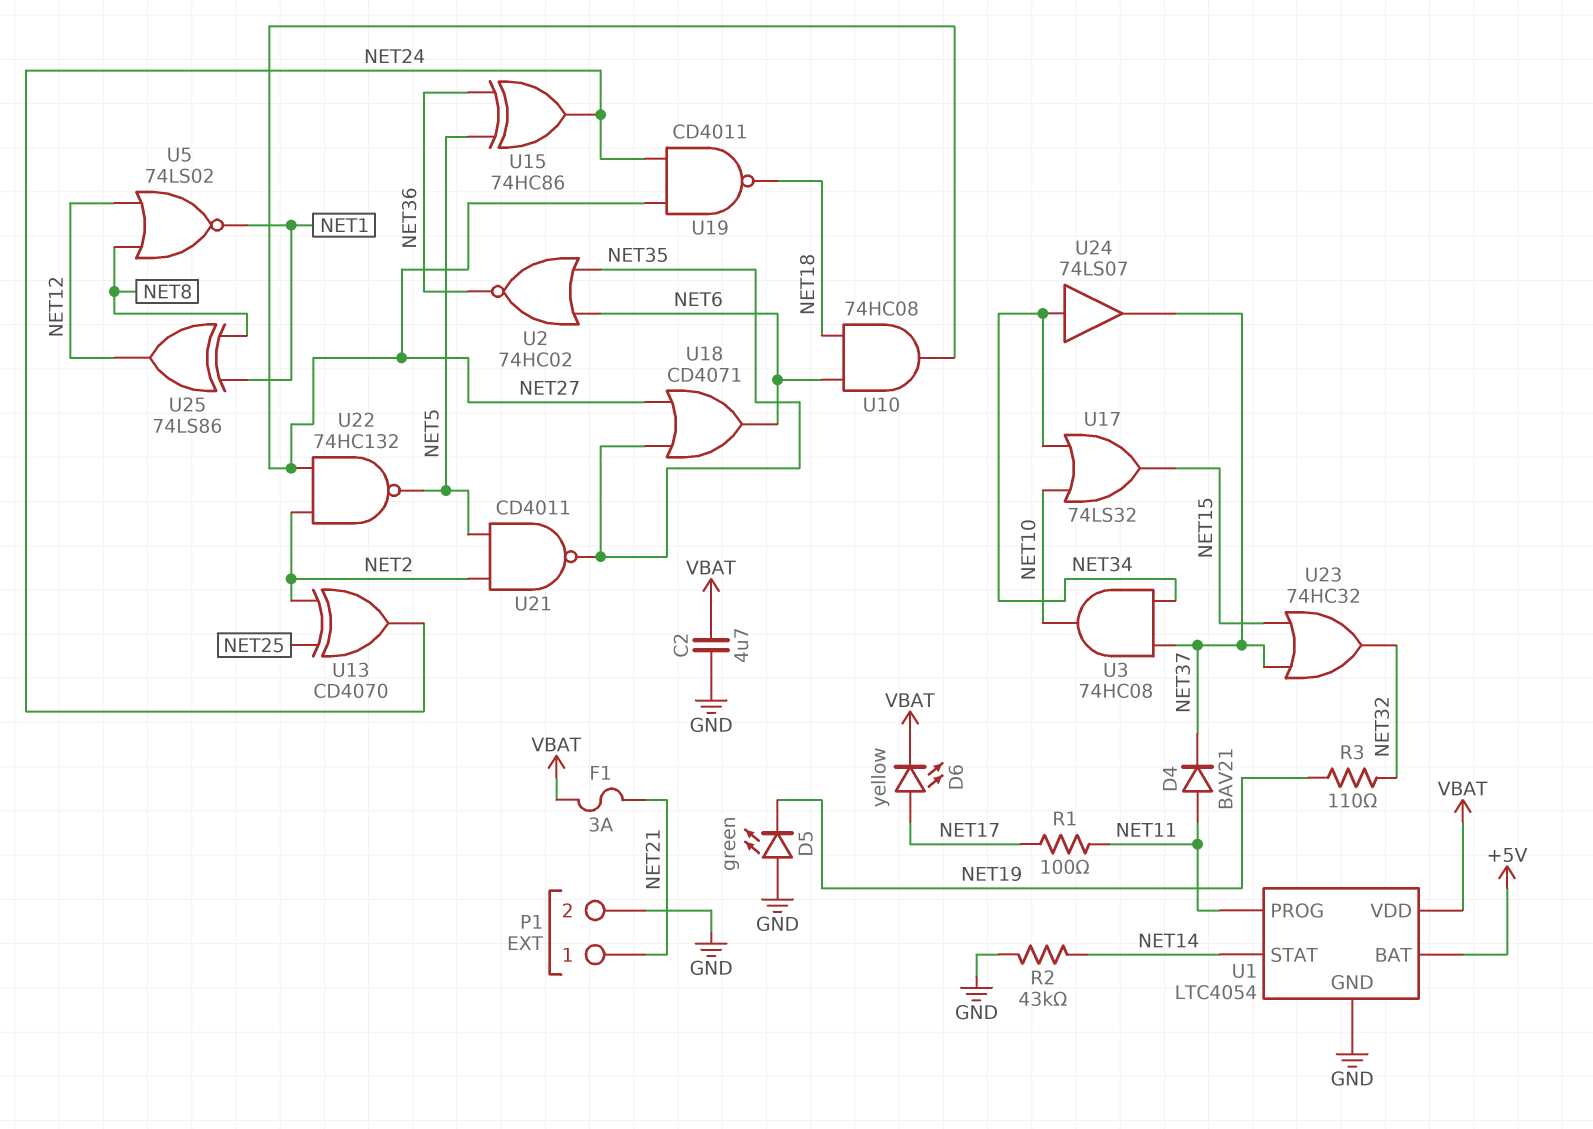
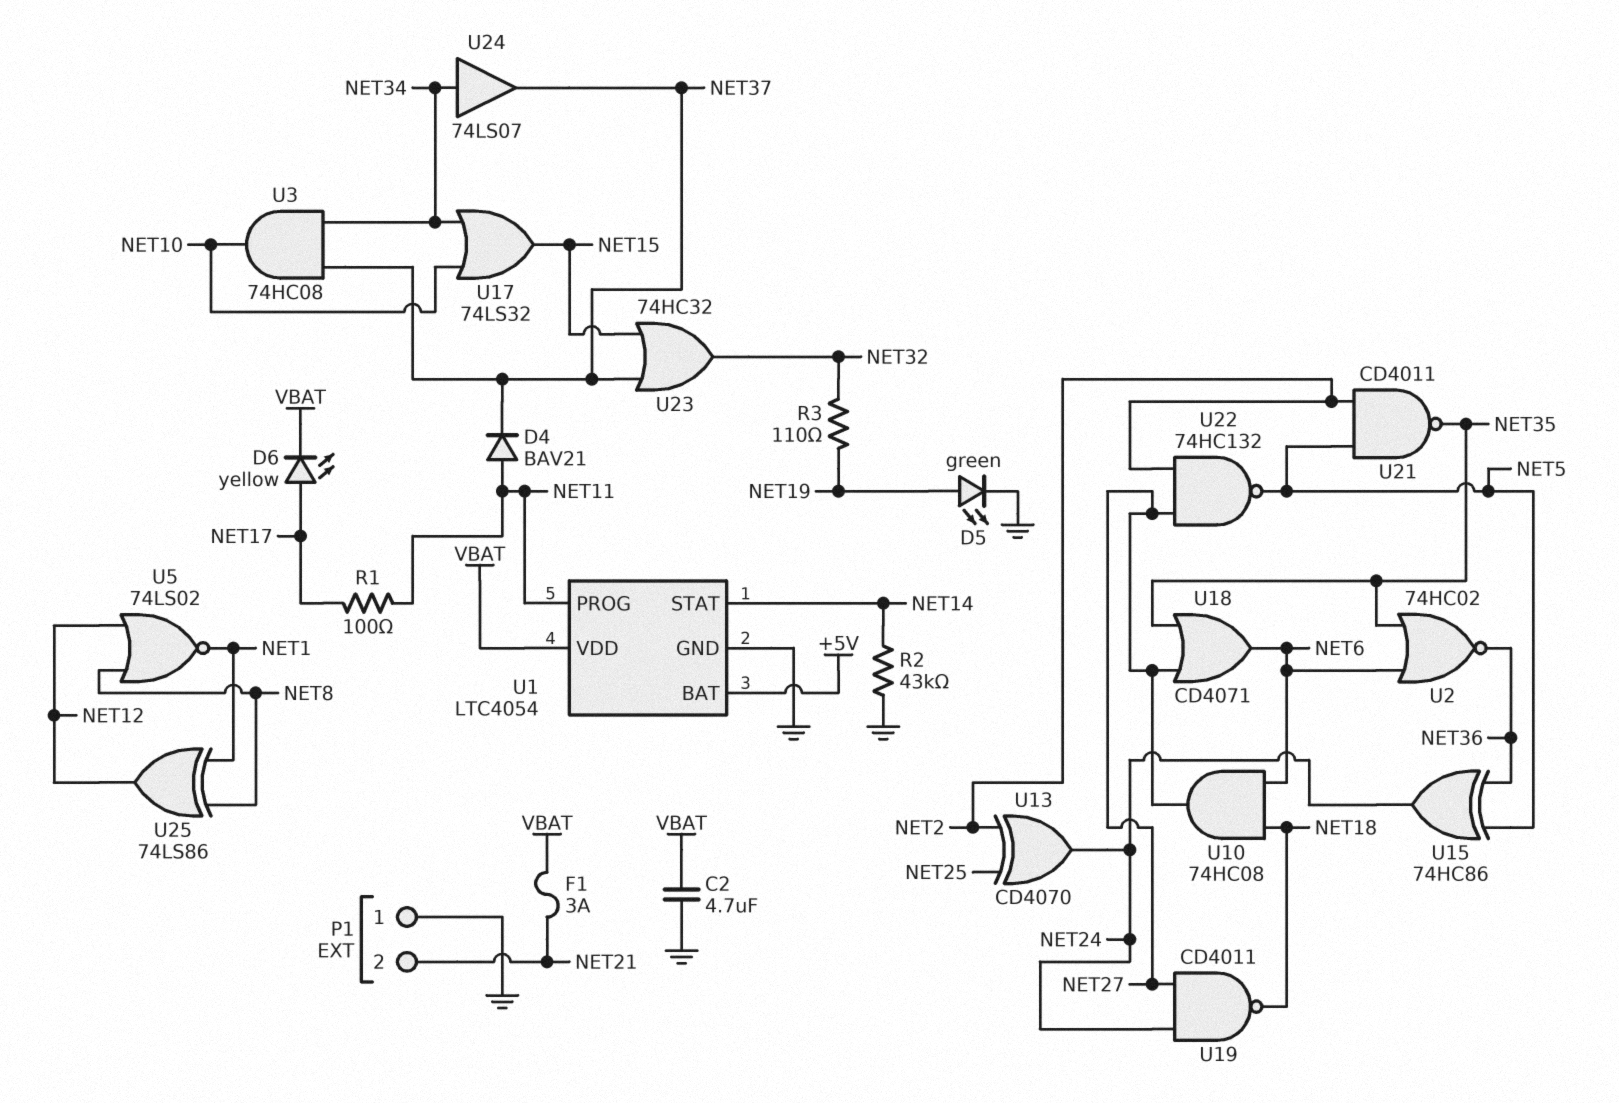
D5: LED green (A GND, K NET19) -> LED green (A NET19, K GND)
P1 pin 1: NET21 -> GND
P1 pin 2: GND -> NET21

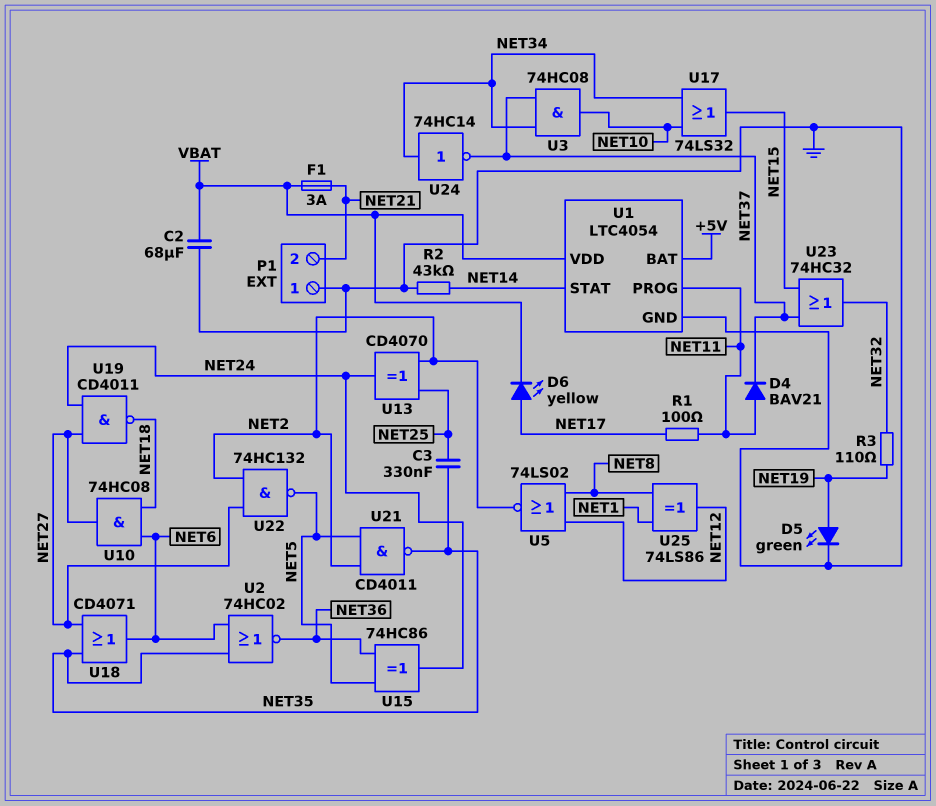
C2: 4.7uF (GND, VBAT) -> 68uF (GND, VBAT)
C3: none -> 330nF (NET25, NET35)
U5: NOR 74LS02 (in NET8, in NET12, out NET1) -> NOR 74LS02 (in NET8, in NET12, out NET2)
U24: buffer 74LS07 (in NET34, out NET37) -> NOT 74HC14 (in NET34, out NET37)

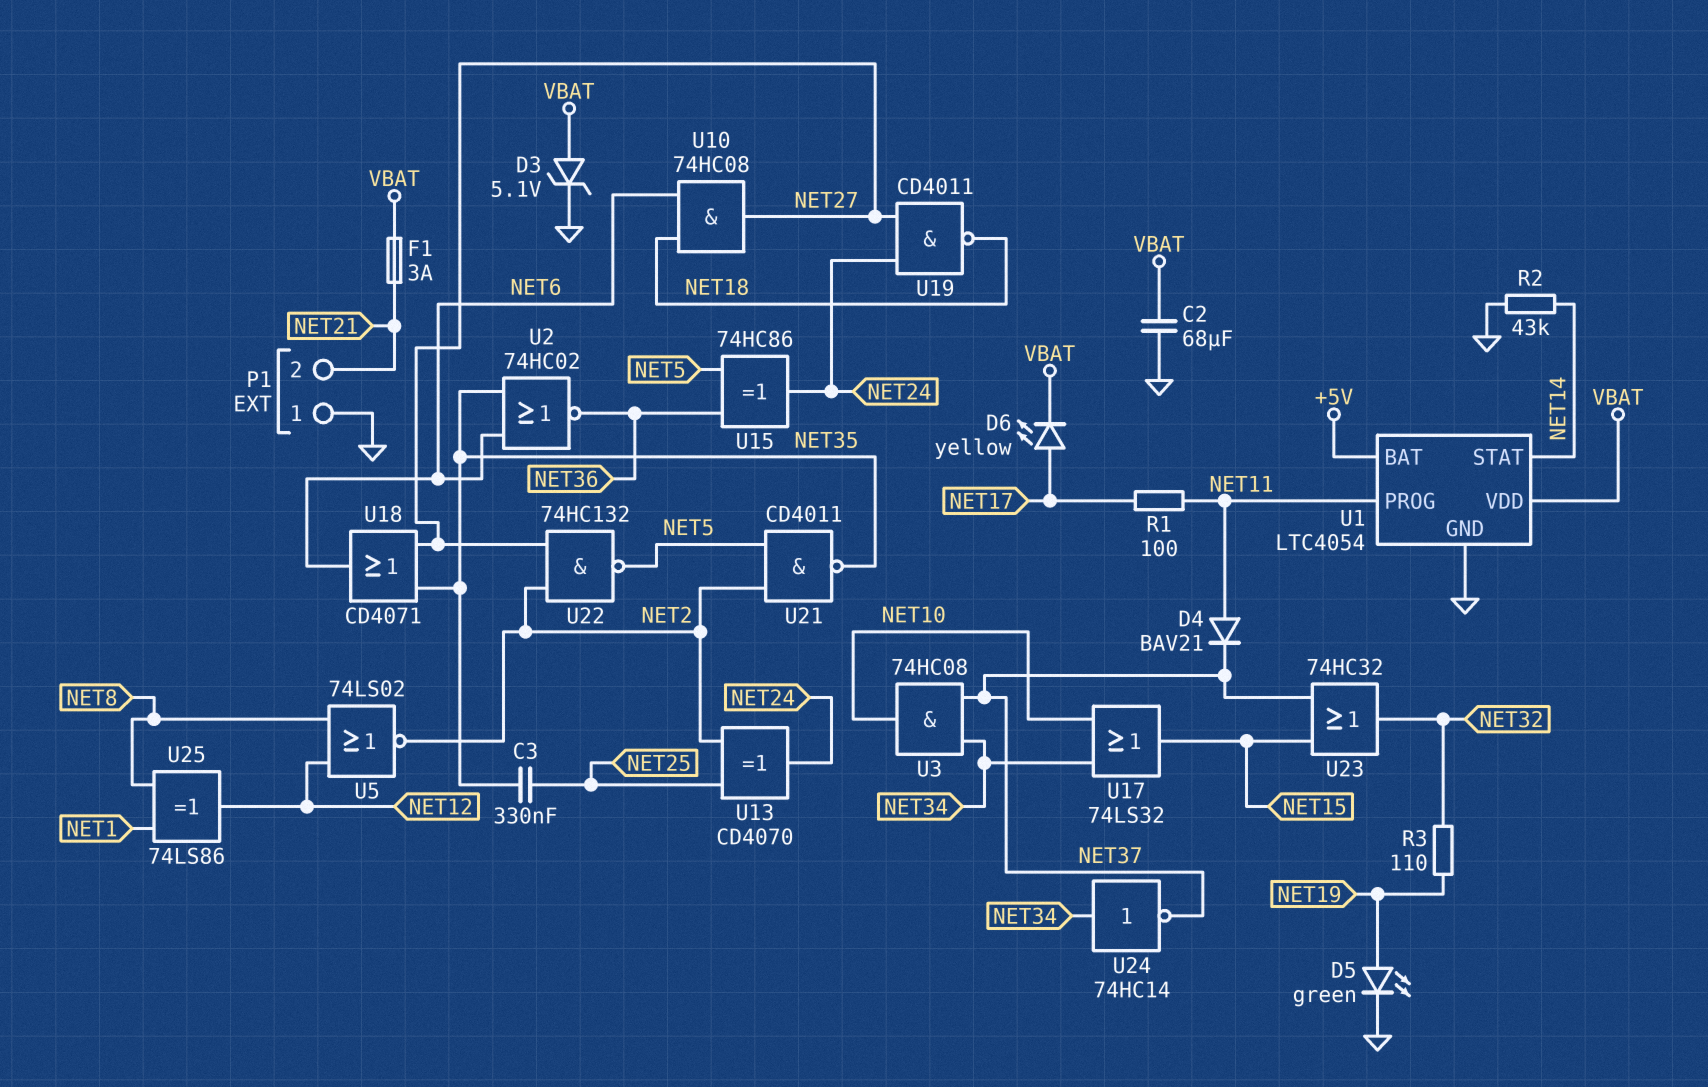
D3: none -> zener 5.1V (A VBAT, K GND)

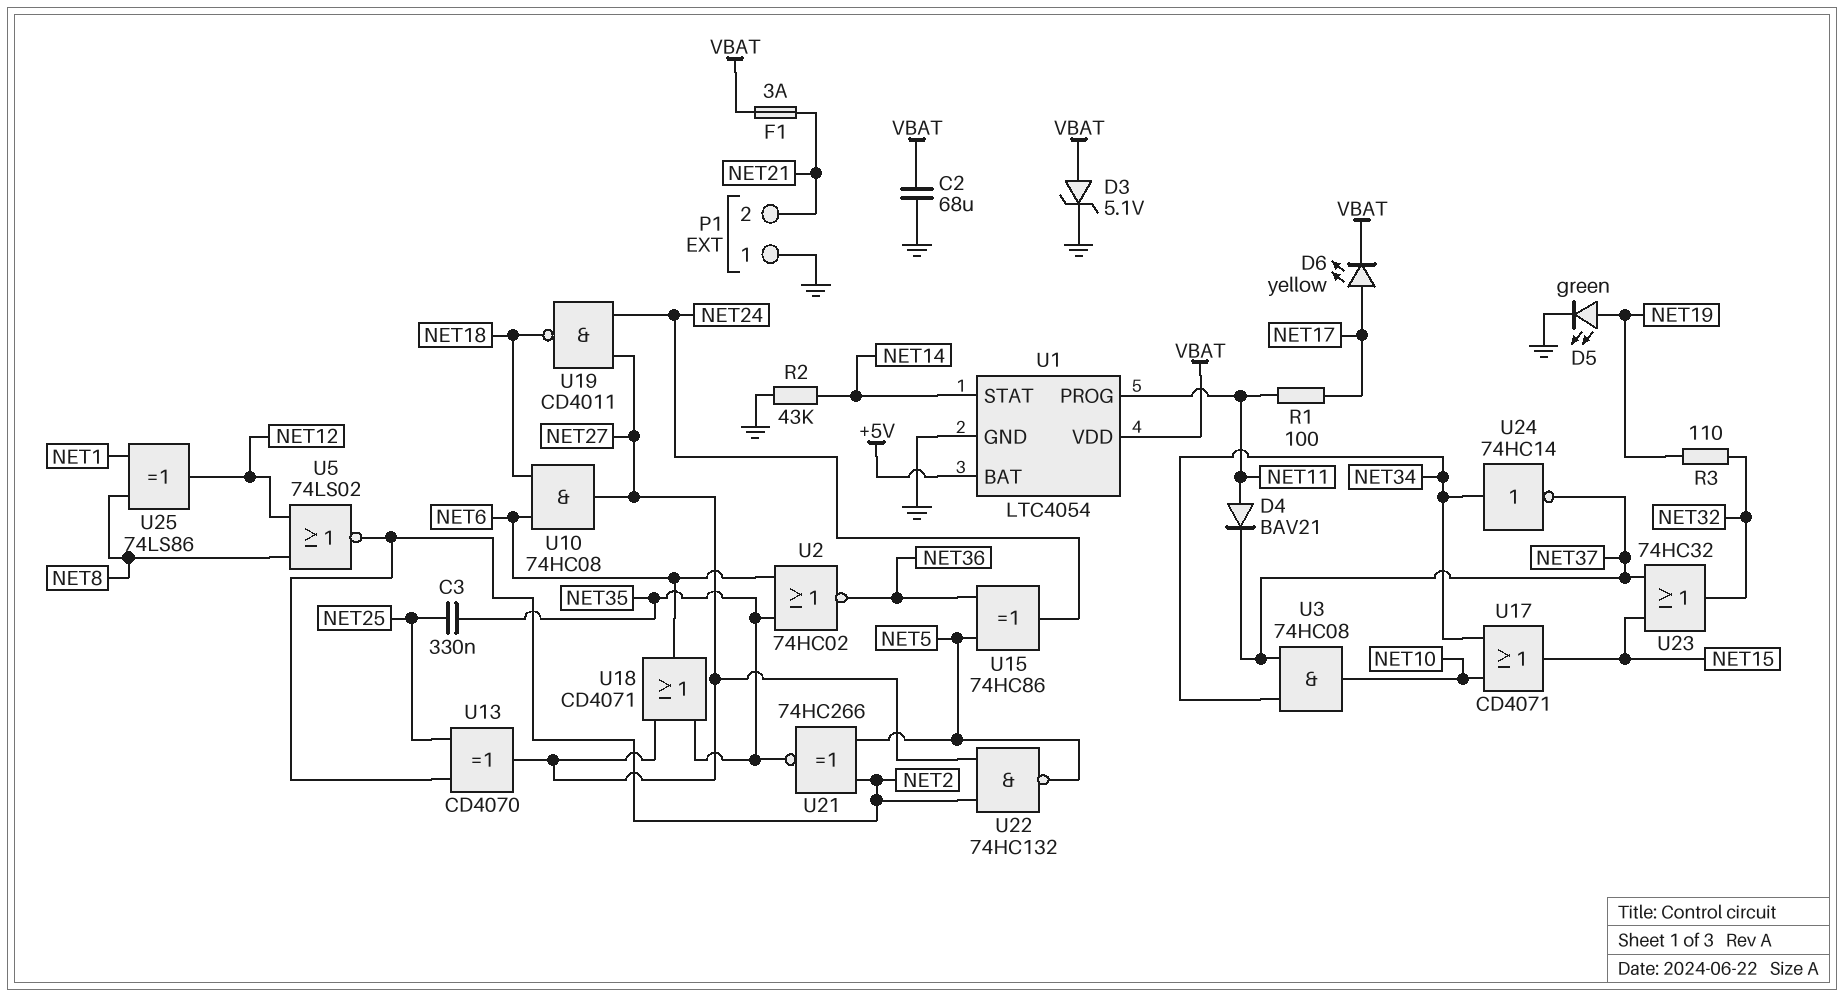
U13: XOR CD4070 (in NET2, in NET25, out NET24) -> XOR CD4070 (in NET2, in NET25, out NET27)
U17: OR 74LS32 (in NET10, in NET34, out NET15) -> OR CD4071 (in NET10, in NET34, out NET15)
U21: NAND CD4011 (in NET2, in NET5, out NET35) -> XNOR 74HC266 (in NET2, in NET5, out NET35)

